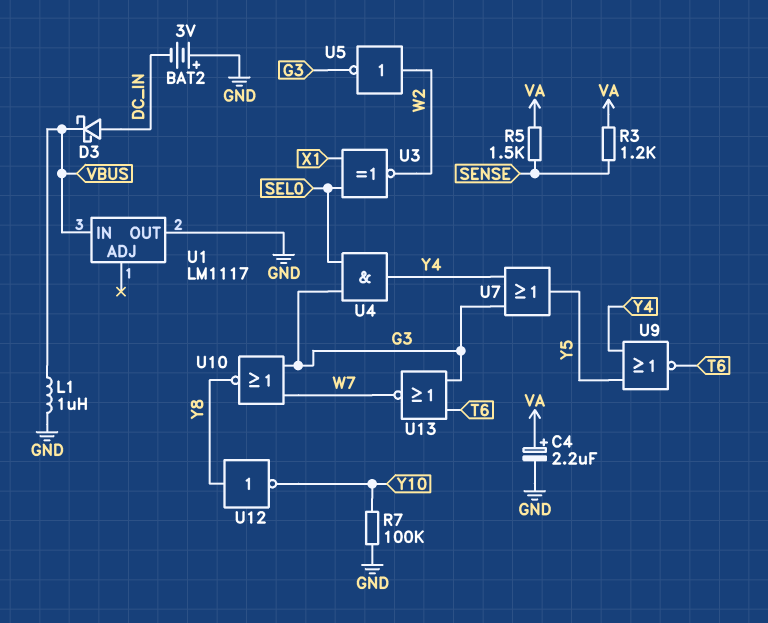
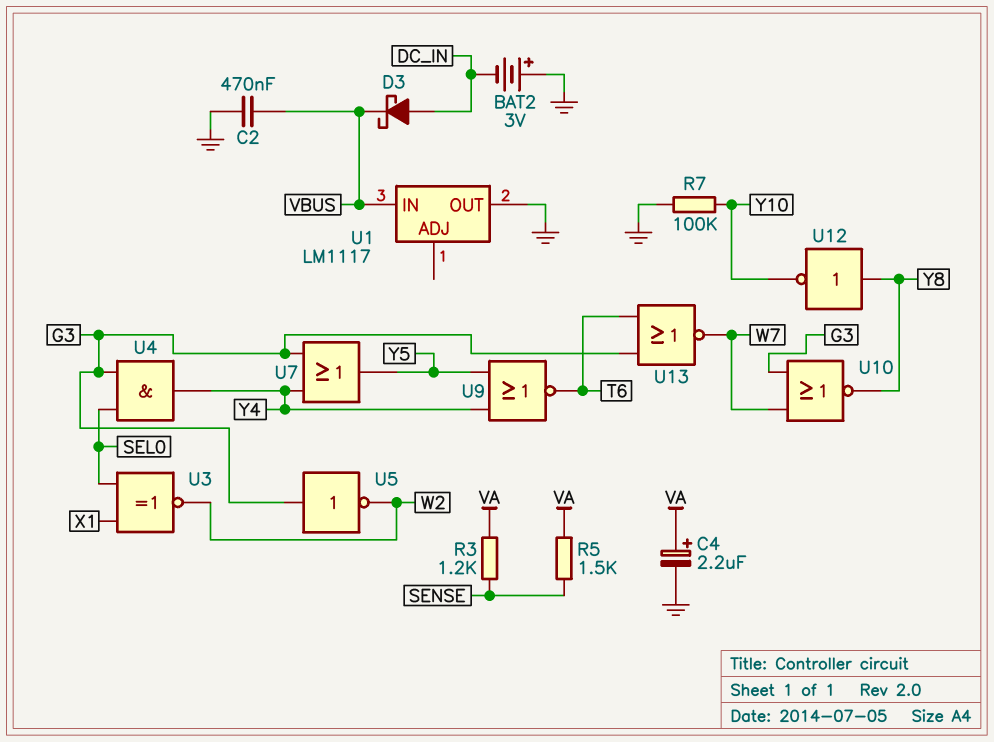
C2: none -> 470nF (GND, VBUS)
L1: 1uH (GND, VBUS) -> none
U5: NOT (in W2, out G3) -> NOT (in G3, out W2)

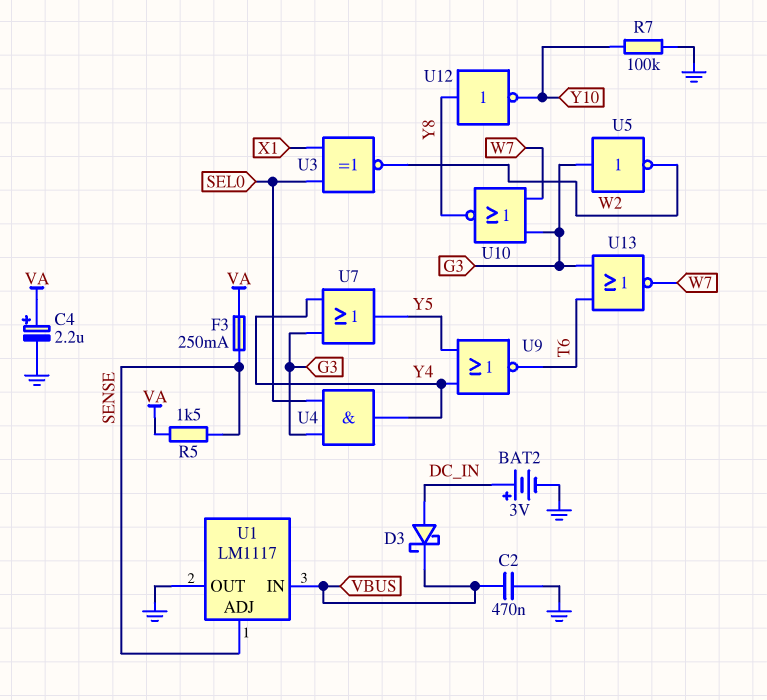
BAT2: 3V (plus GND, minus DC_IN) -> 3V (plus DC_IN, minus GND)
F3: none -> 250mA (SENSE, VA)
R3: 1.2k (SENSE, VA) -> none
U1 pin ADJ: none -> SENSE

